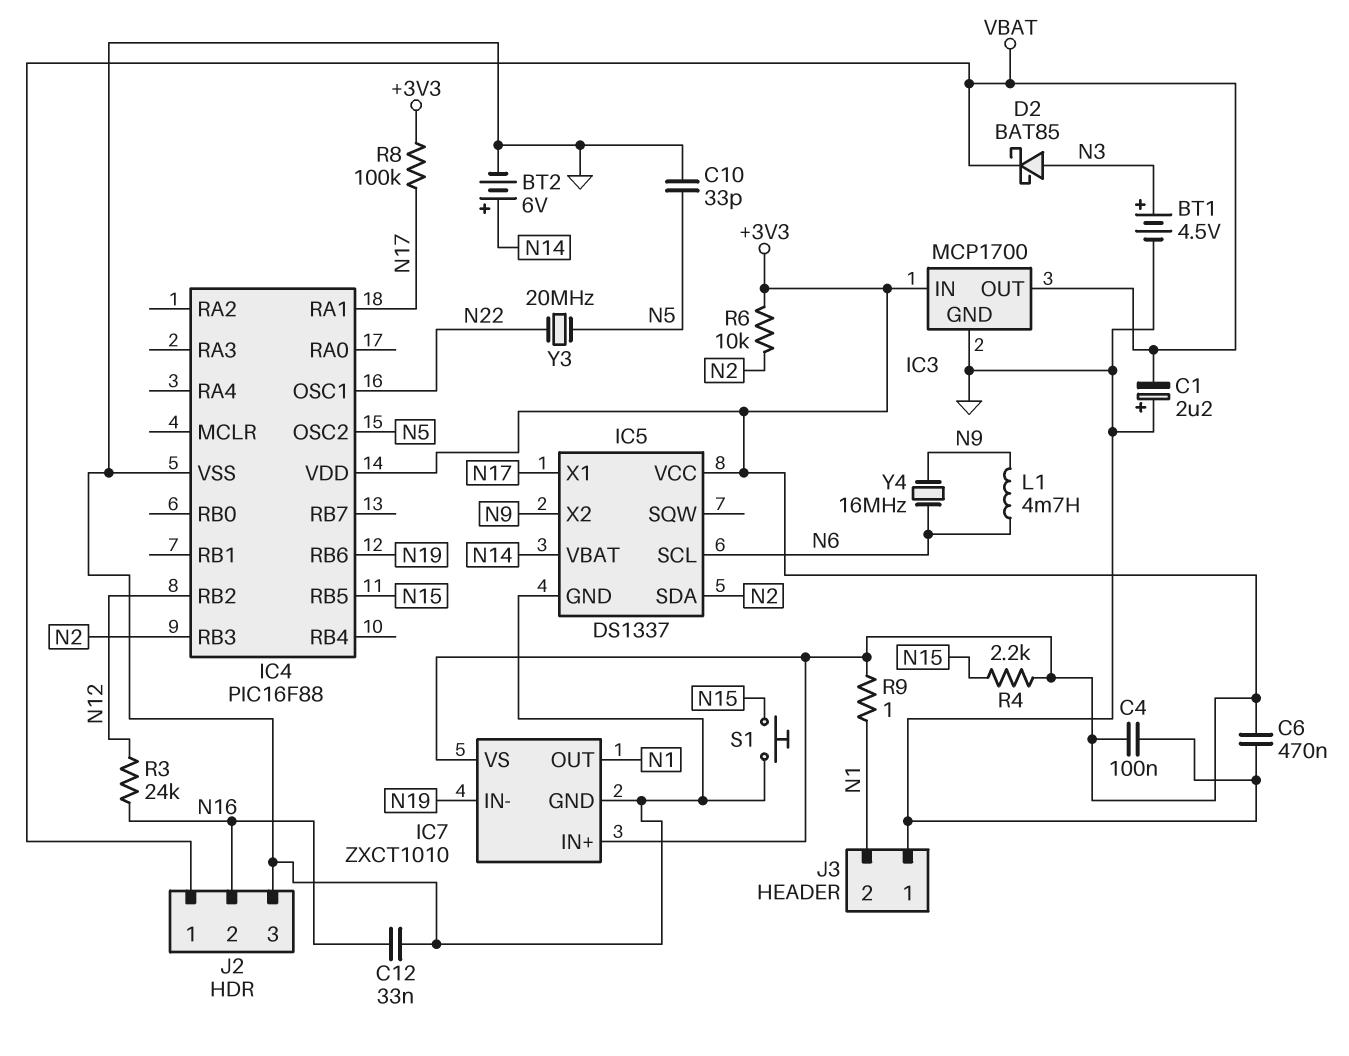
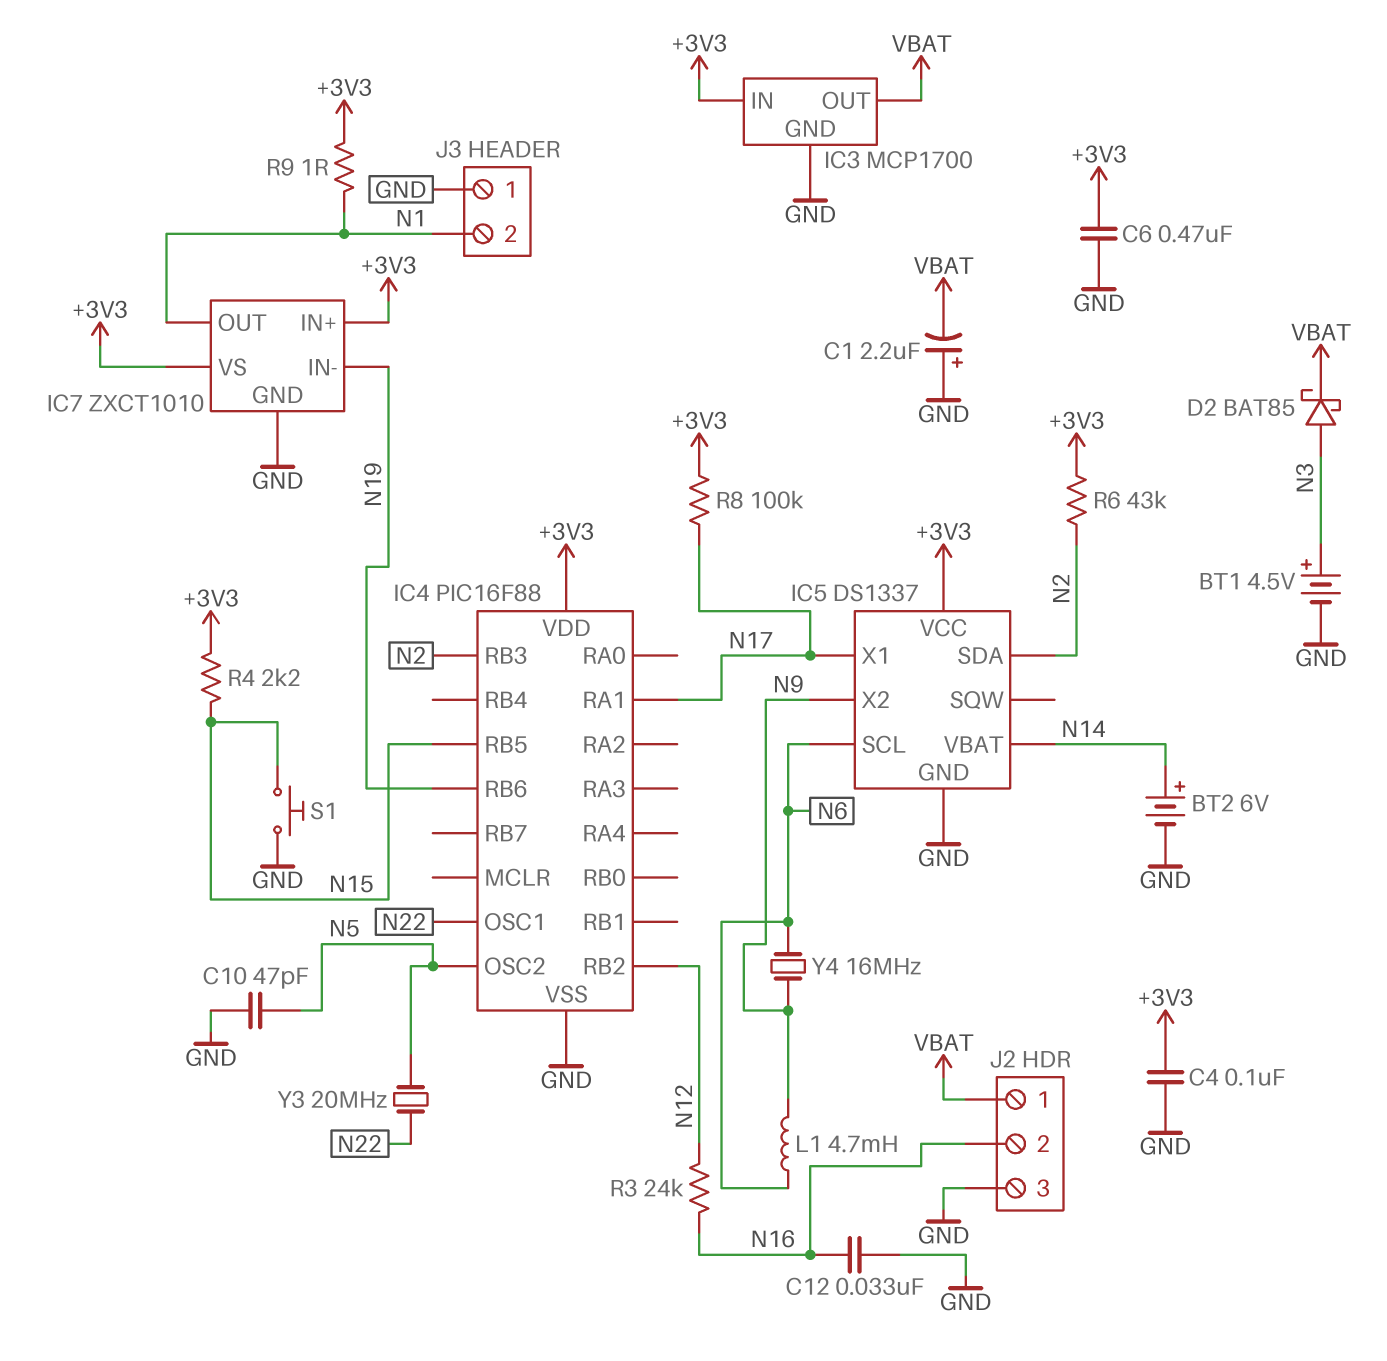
C10: 33pF (GND, N5) -> 47pF (GND, N5)
R6: 10k (+3V3, N2) -> 43k (+3V3, N2)

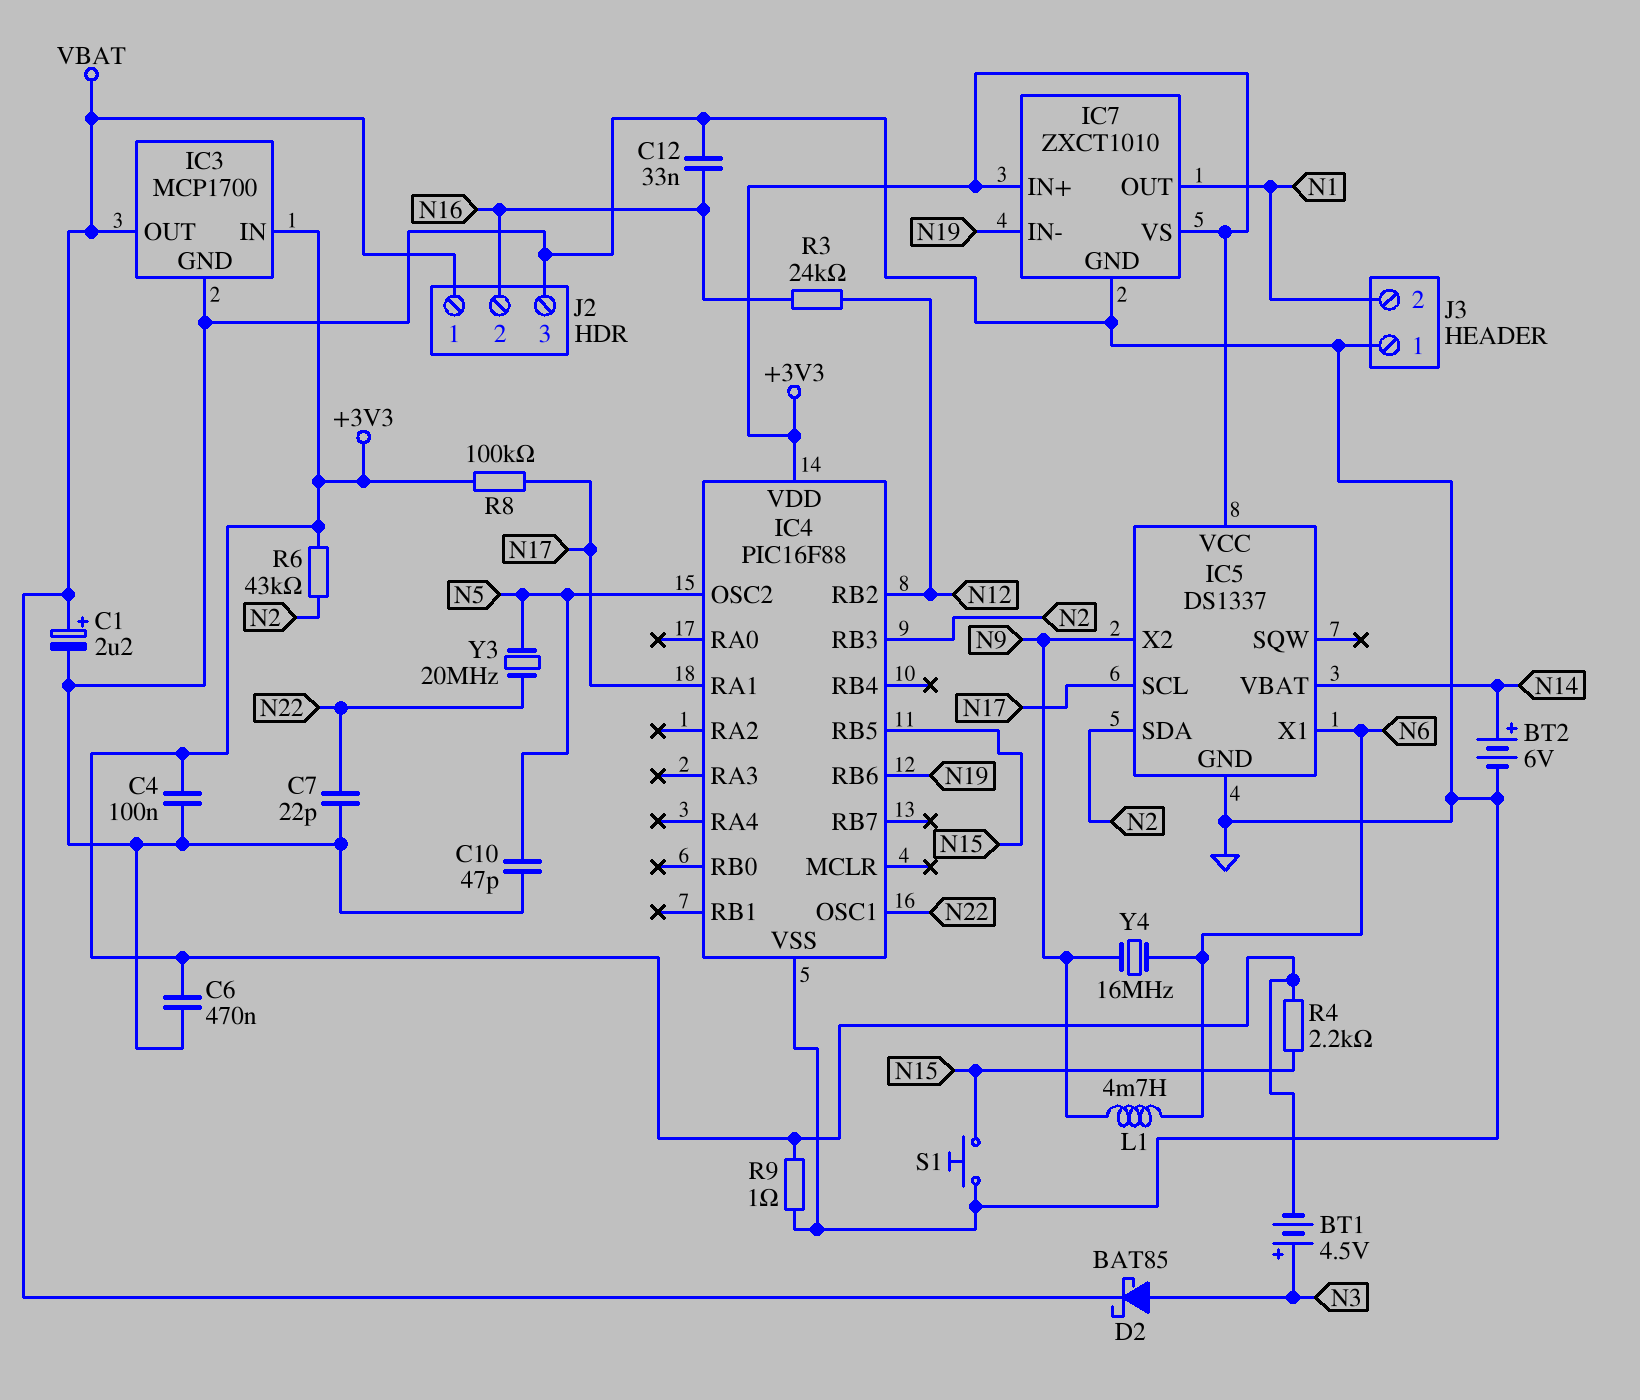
BT1: 4.5V (plus N3, minus GND) -> 4.5V (plus N3, minus +3V3)
C1: 2.2uF (plus GND, minus VBAT) -> 2.2uF (plus VBAT, minus GND)
C7: none -> 22pF (GND, N22)
IC5 pin SCL: N6 -> N17
IC5 pin X1: N17 -> N6
R9: 1 (+3V3, N1) -> 1 (+3V3, GND)

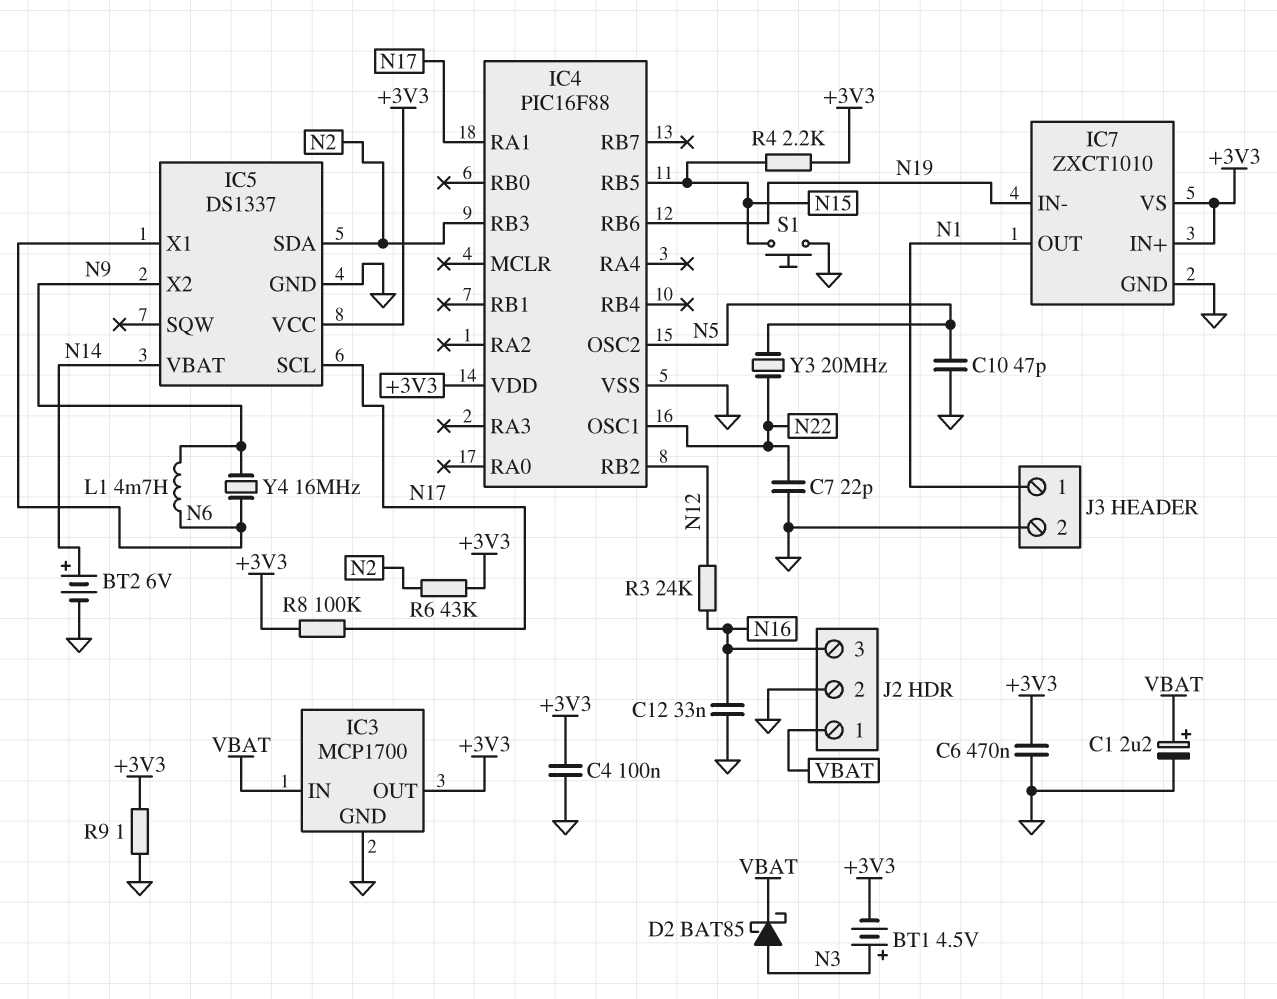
IC3 pin IN: +3V3 -> VBAT
IC3 pin OUT: VBAT -> +3V3
J2 pin 2: N16 -> GND
J2 pin 3: GND -> N16
J3 pin 1: GND -> N1
J3 pin 2: N1 -> GND

